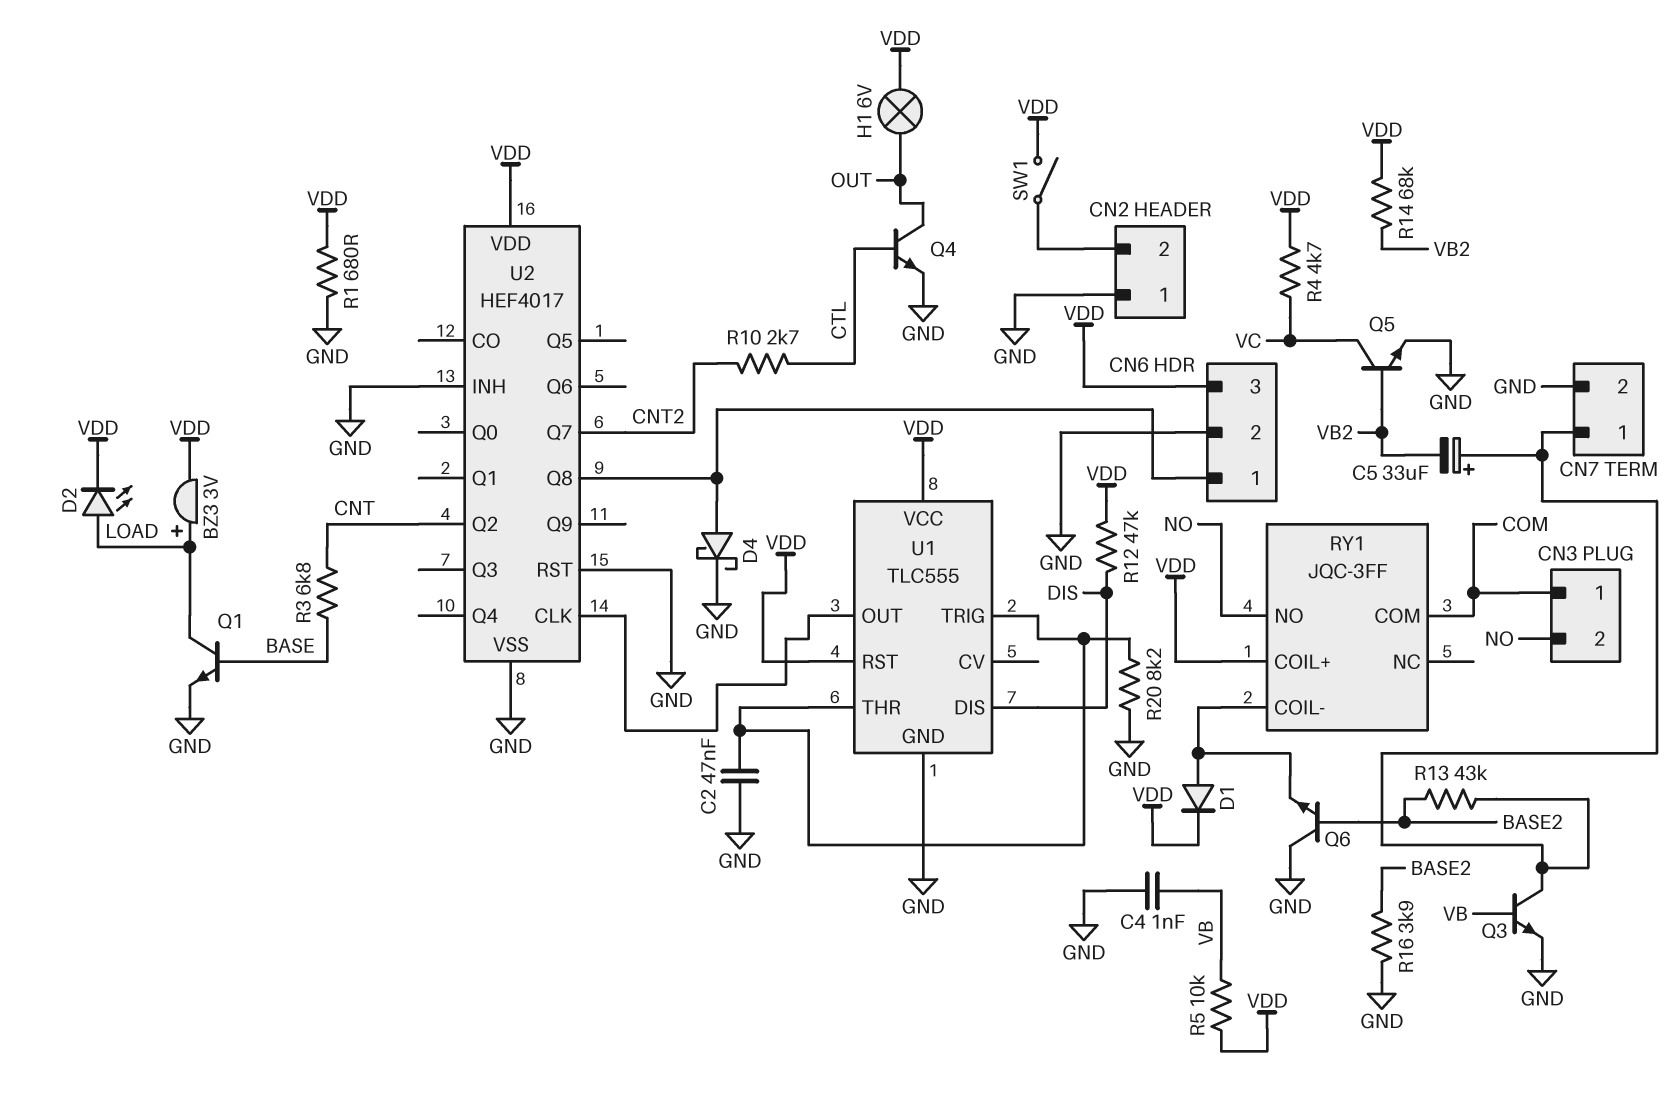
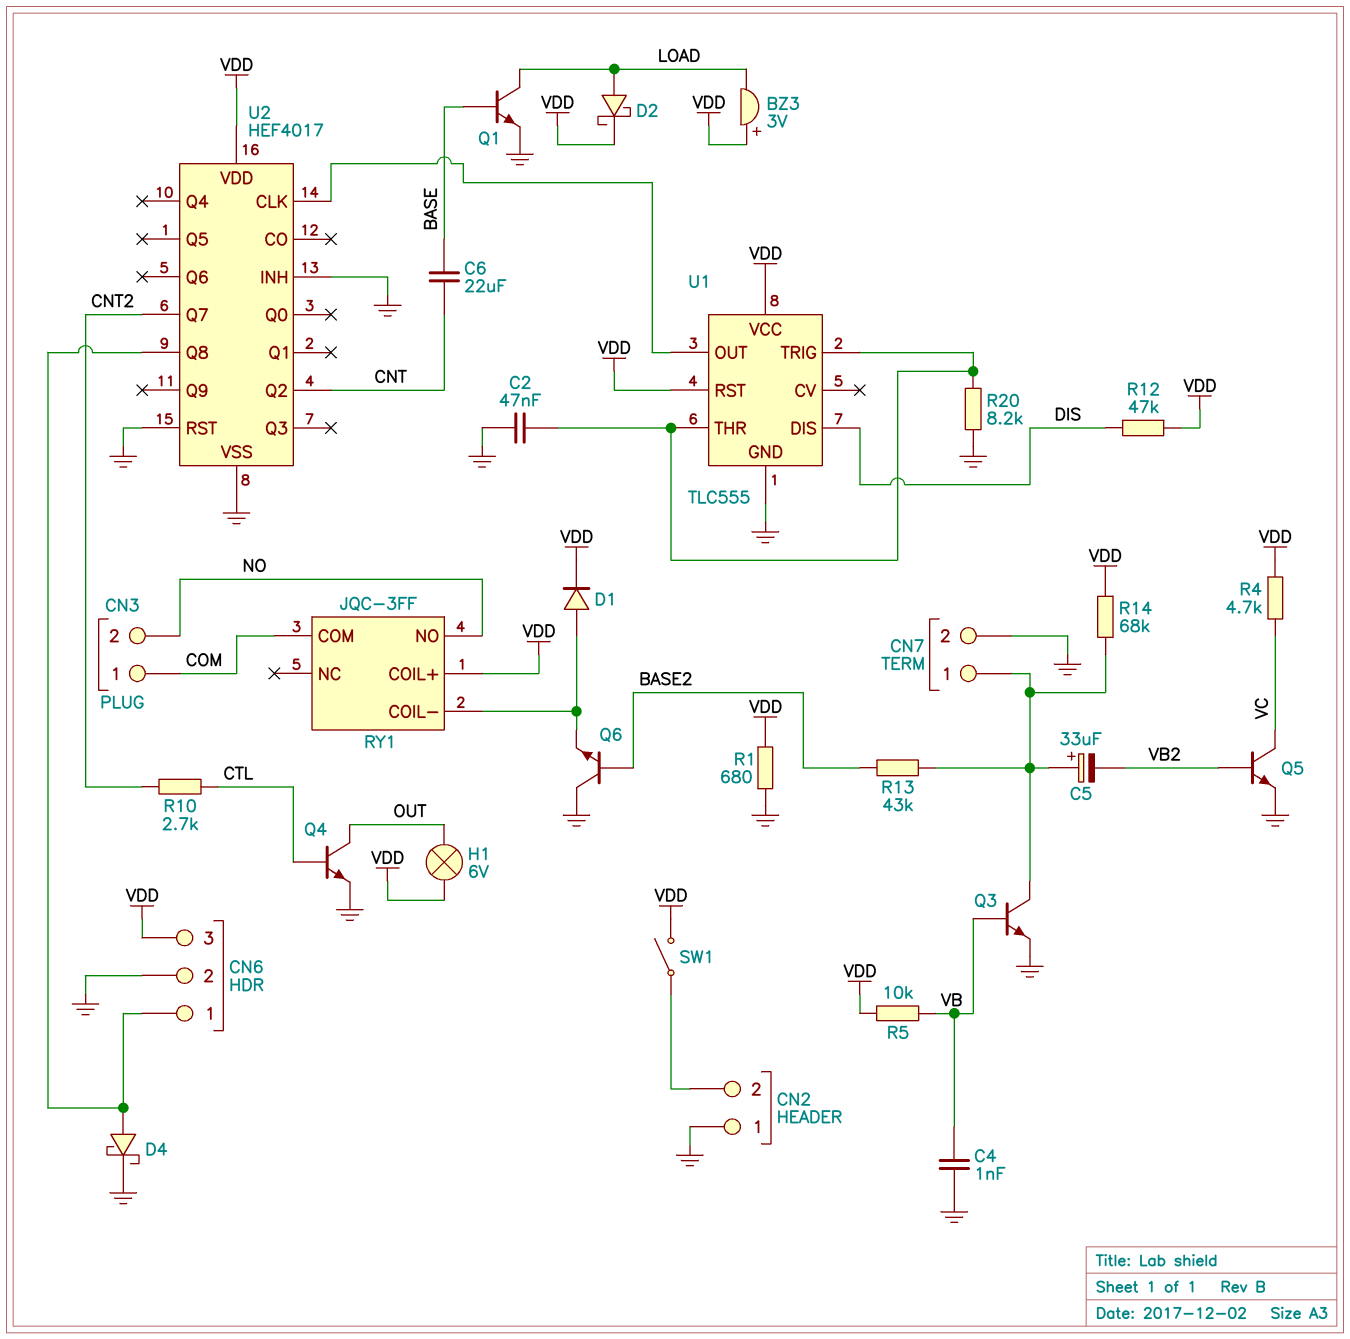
BZ3: buzzer 3V (plus LOAD, minus VDD) -> buzzer 3V (plus VDD, minus LOAD)
C6: none -> 22uF (BASE, CNT)
D2: LED (A LOAD, K VDD) -> schottky (A LOAD, K VDD)
R3: 6.8k (BASE, CNT) -> none
R14: 68k (VB2, VDD) -> 68k (CN7/1, VDD)
R16: 3.9k (BASE2, GND) -> none

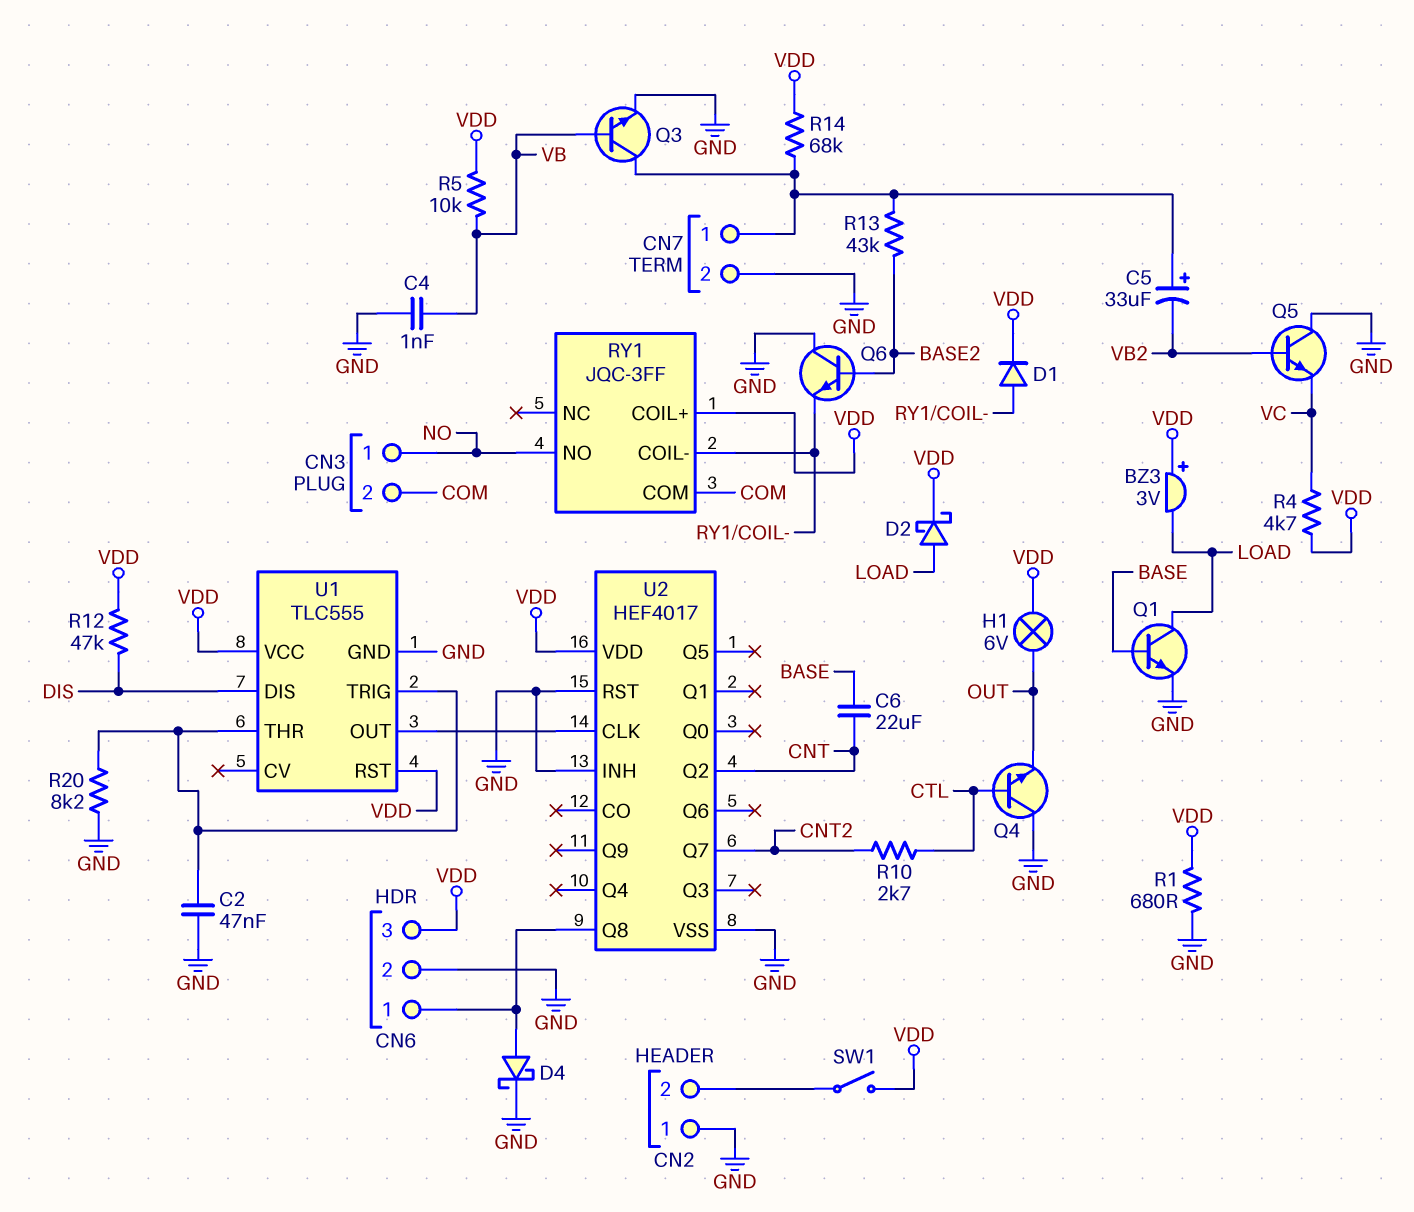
CN3 pin 1: COM -> NO
CN3 pin 2: NO -> COM
Q4: NPN (B CTL, C OUT, E GND) -> NPN (B CTL, C GND, E OUT)
Q5: NPN (B VB2, C VC, E GND) -> NPN (B VB2, C GND, E VC)

